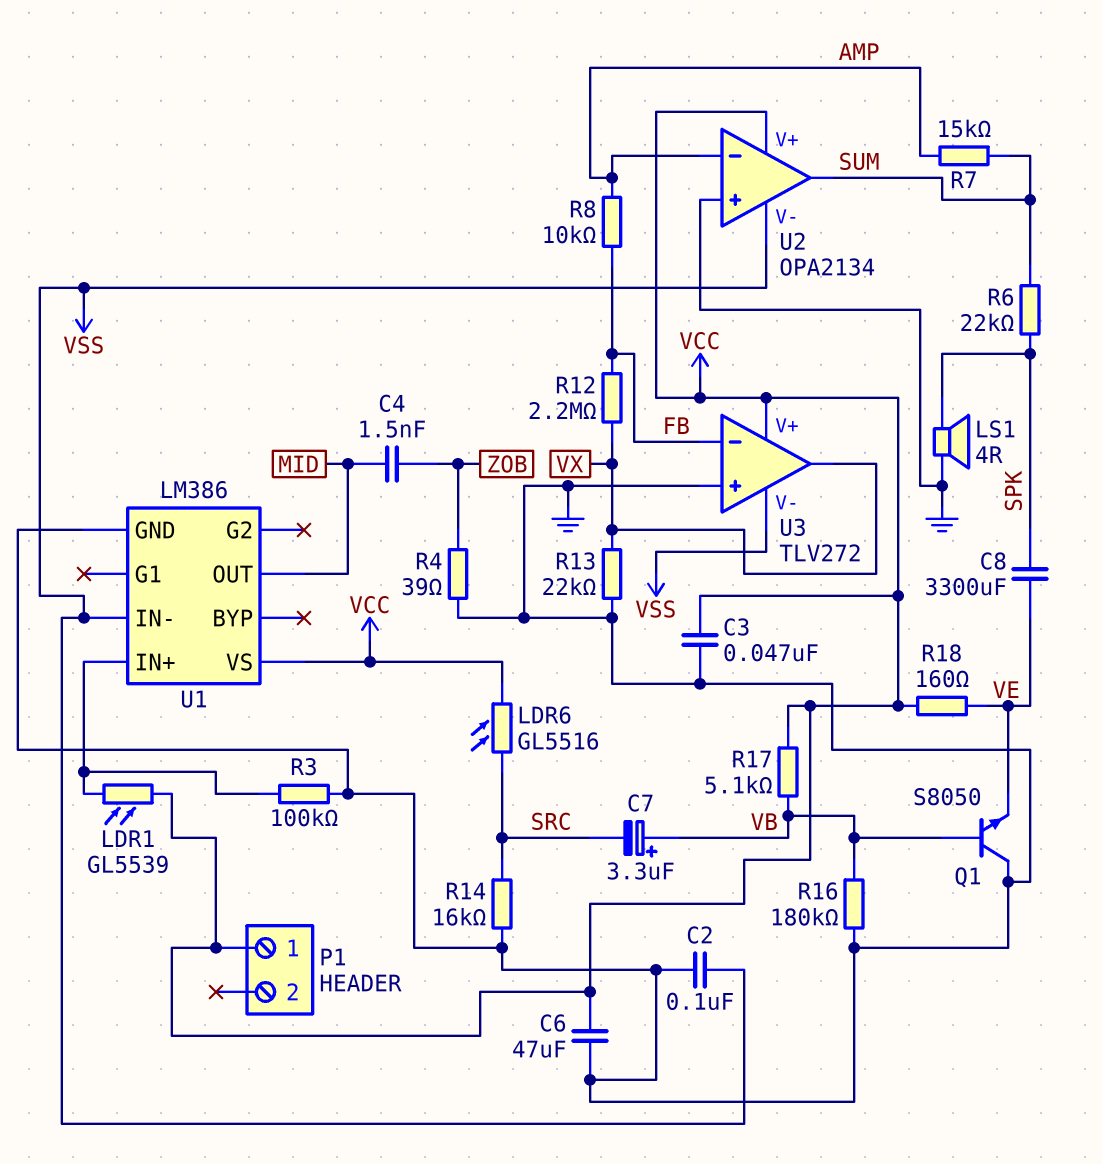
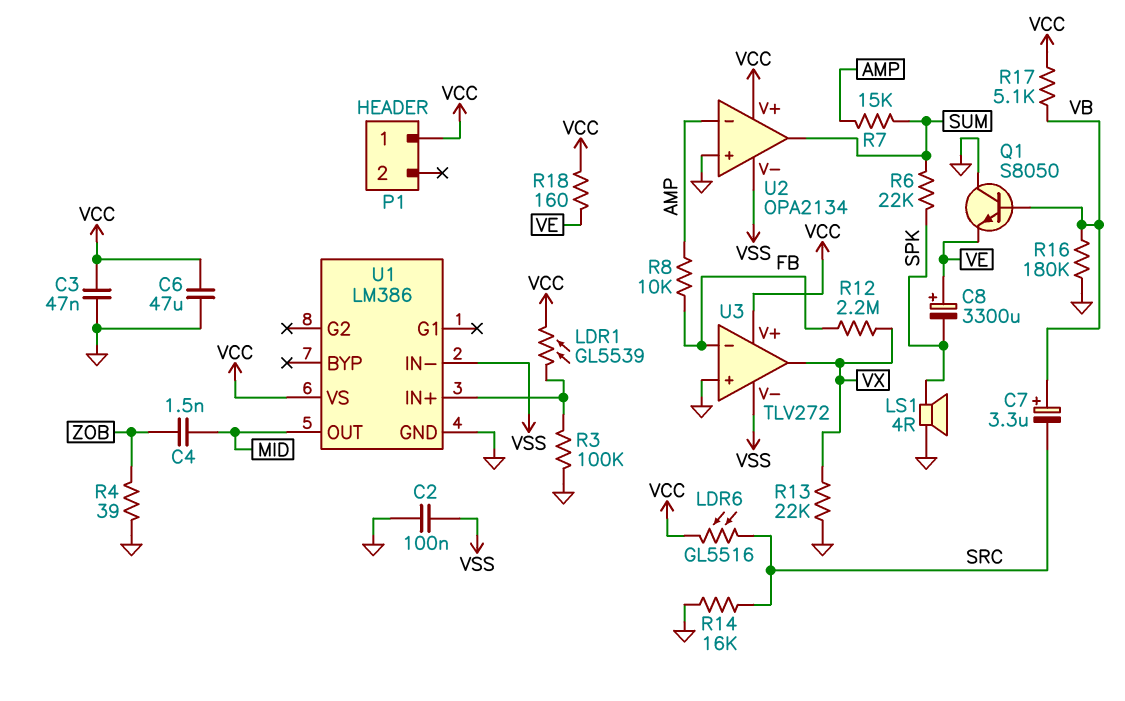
C8: 3300uF (SPK, VE) -> 3300uF (plus VE, minus SPK)

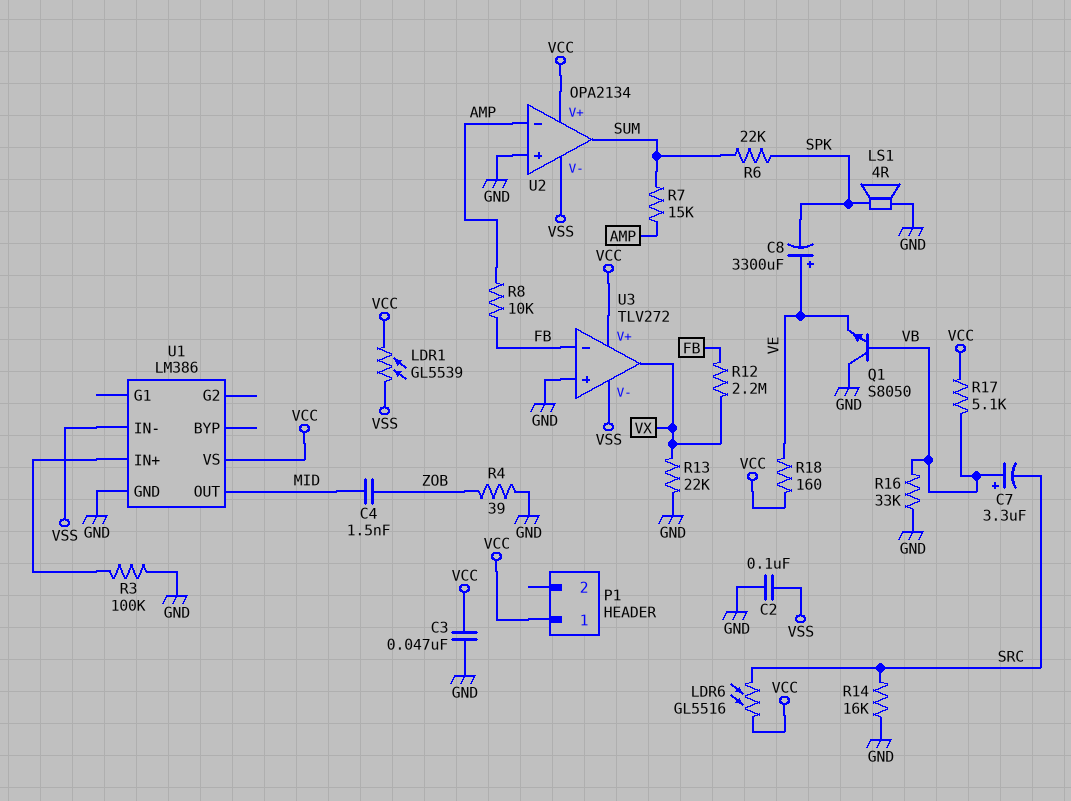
C6: 47uF (GND, VCC) -> none
LDR1: GL5539 (U1/IN+, VCC) -> GL5539 (VCC, VSS)
R16: 180k (GND, VB) -> 33k (GND, VB)

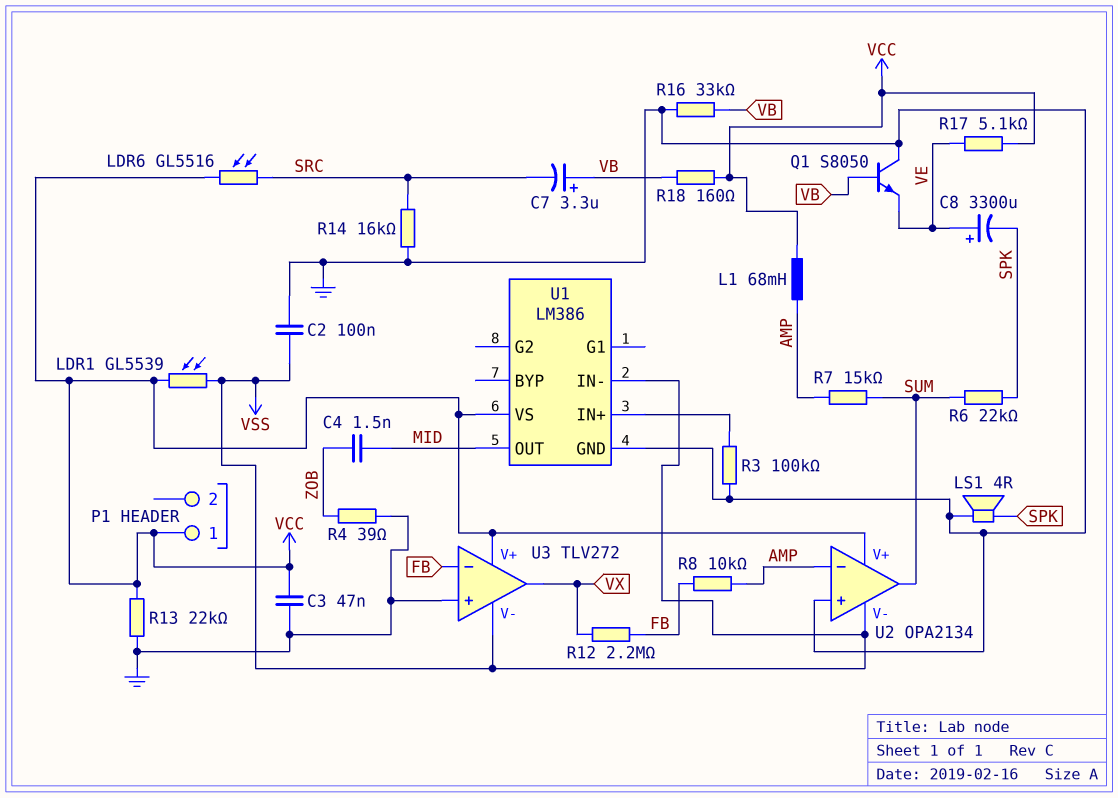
L1: none -> 68mH (AMP, VCC)
R13: 22k (GND, VX) -> 22k (GND, VCC)
R17: 5.1k (VB, VCC) -> 5.1k (VCC, VE)
R18: 160 (VCC, VE) -> 160 (VB, VCC)

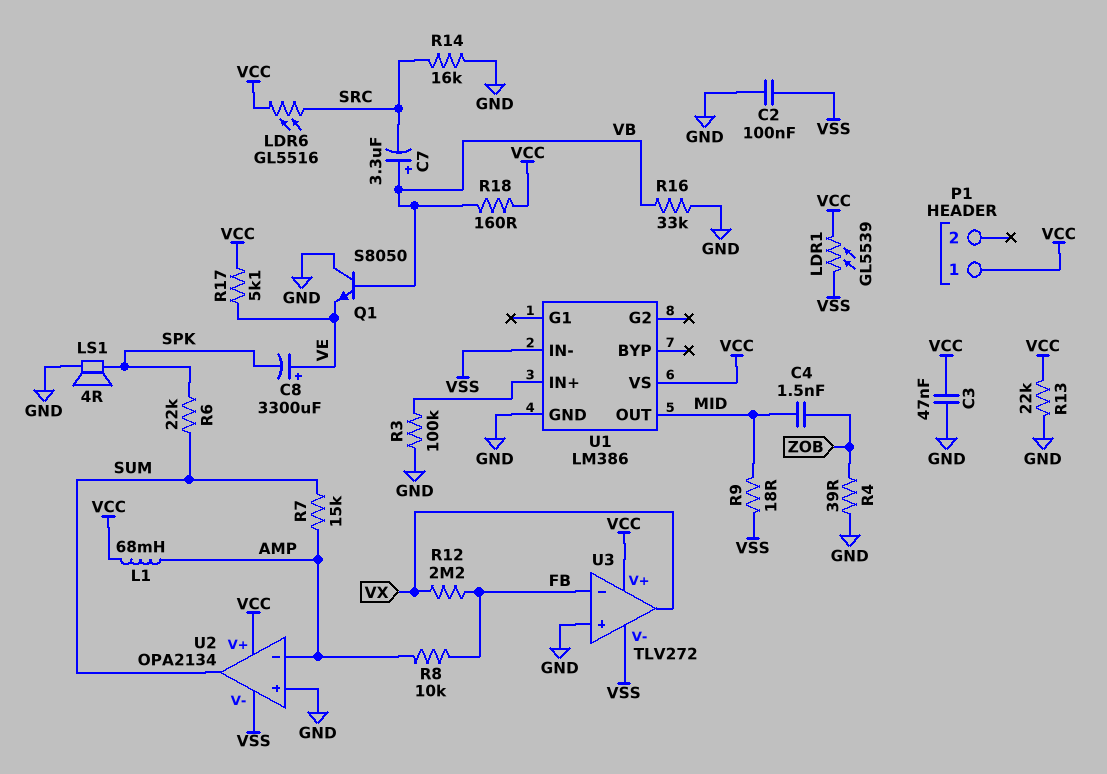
R9: none -> 18 (MID, VSS)

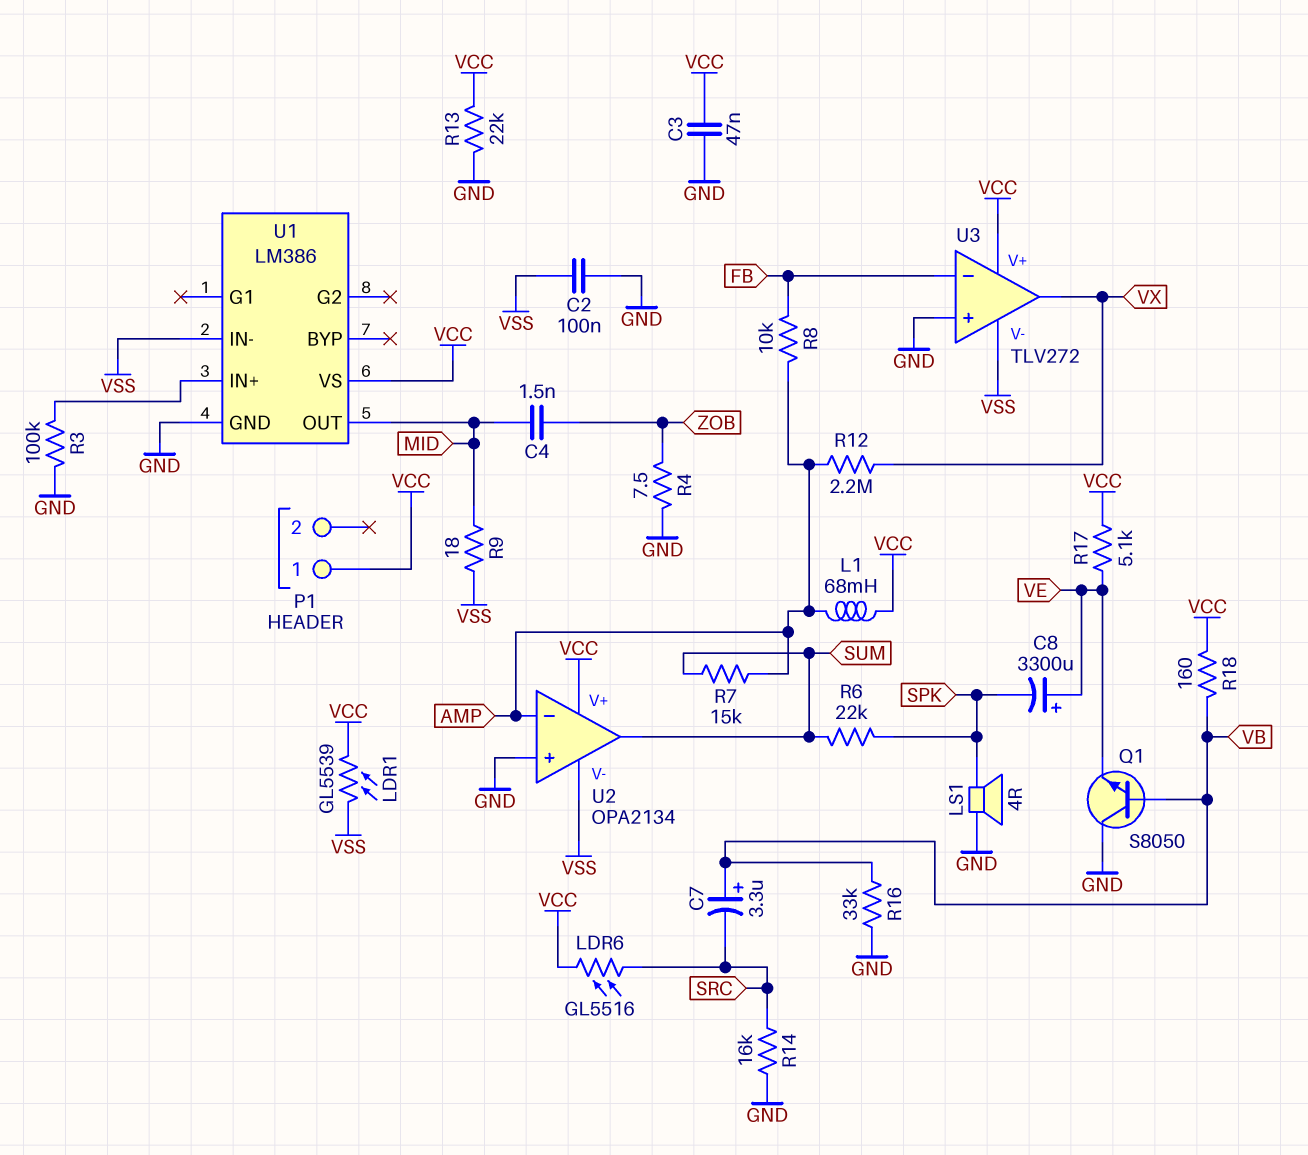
R4: 39 (GND, ZOB) -> 7.5 (GND, ZOB)
R12: 2.2M (FB, VX) -> 2.2M (AMP, VX)

